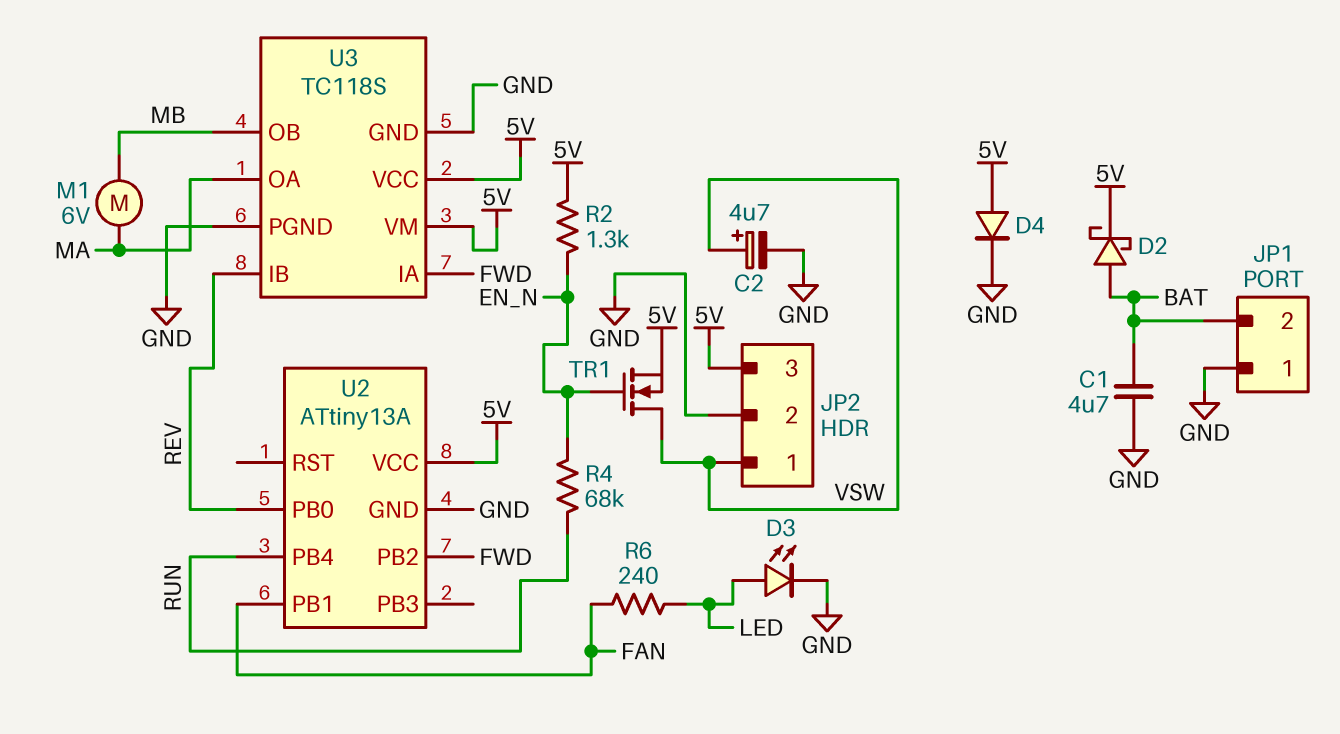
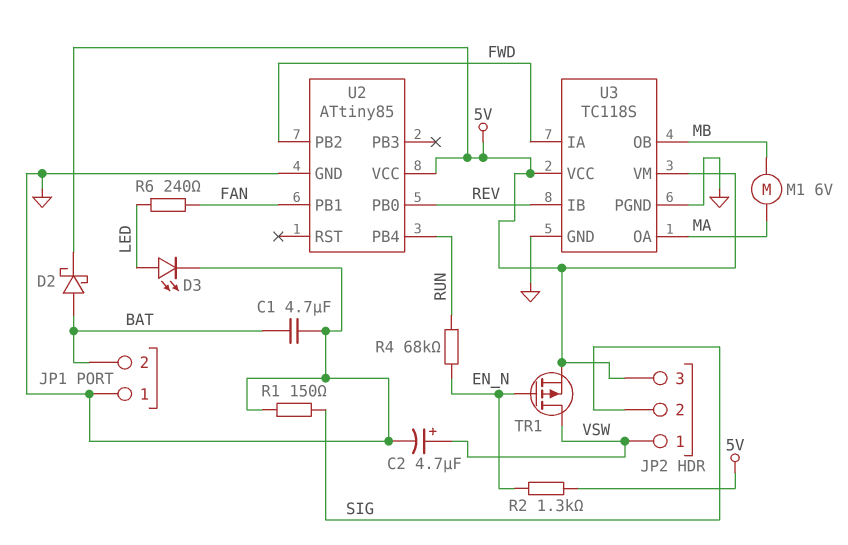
D4: diode (A 5V, K GND) -> none
JP2 pin 2: GND -> SIG
R1: none -> 150 (GND, SIG)
TR1: NMOS (G EN_N, D VSW, S 5V) -> PMOS (G EN_N, D VSW, S 5V)
U2: ATtiny13A -> ATtiny85

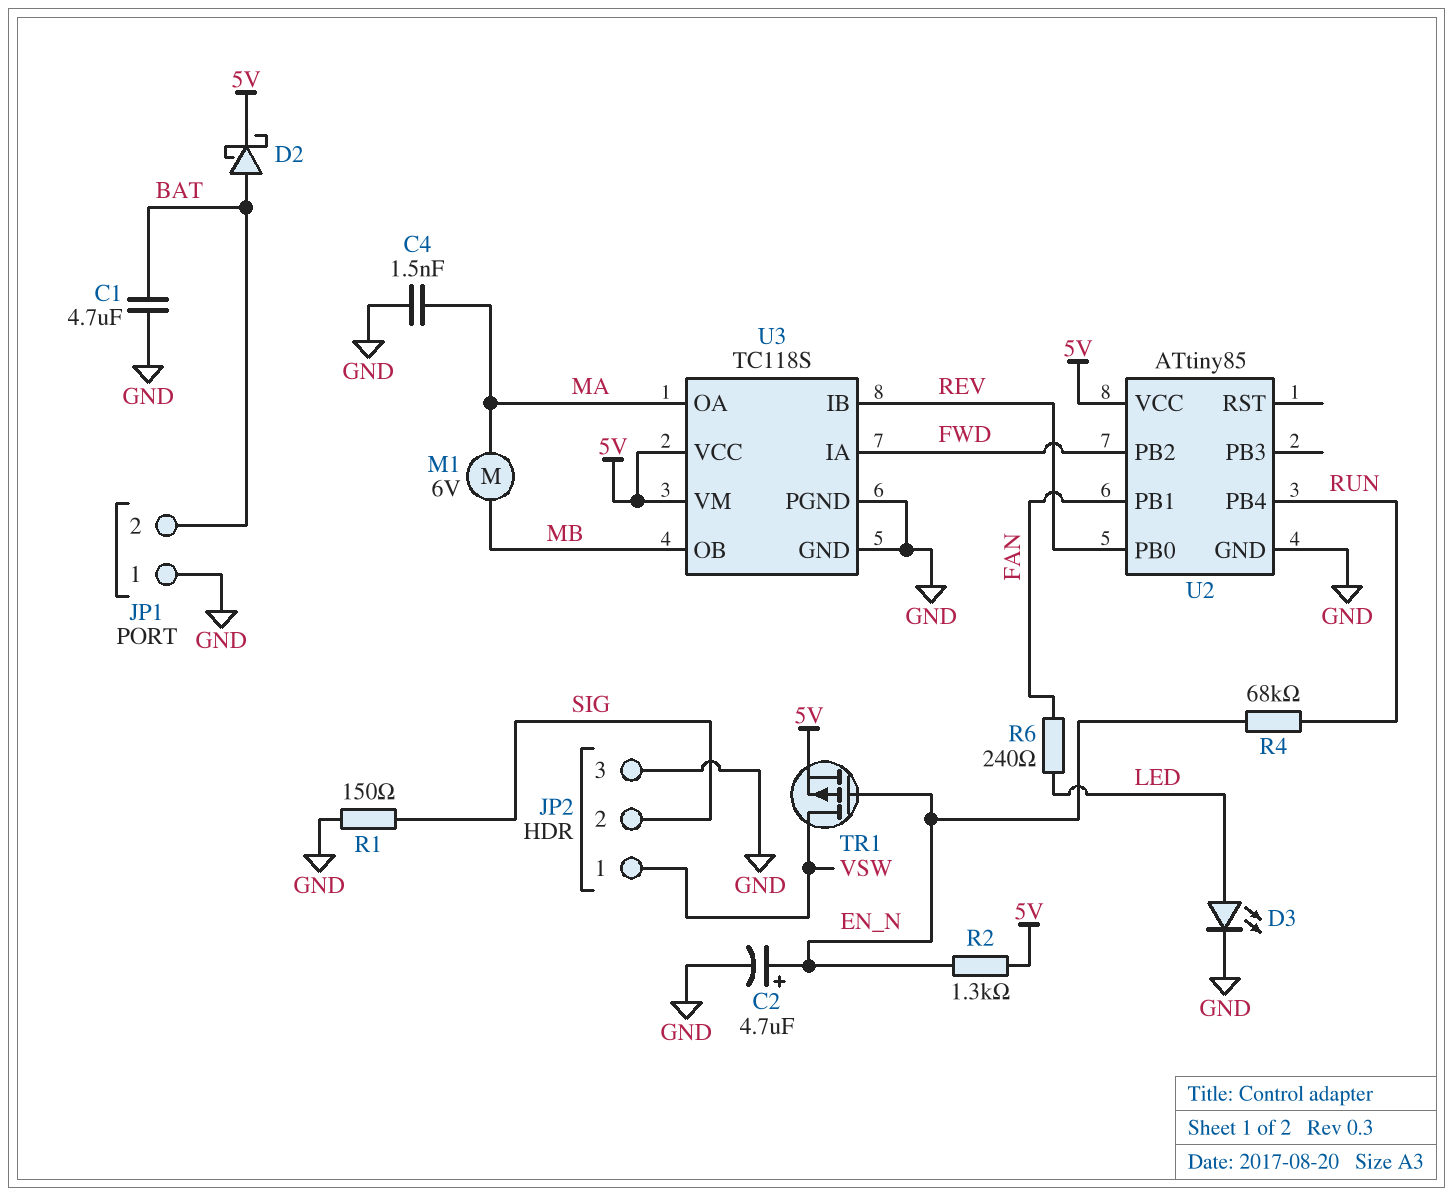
C2: 4.7uF (plus VSW, minus GND) -> 4.7uF (plus EN_N, minus GND)
C4: none -> 1.5nF (GND, MA)
JP2 pin 3: 5V -> GND

